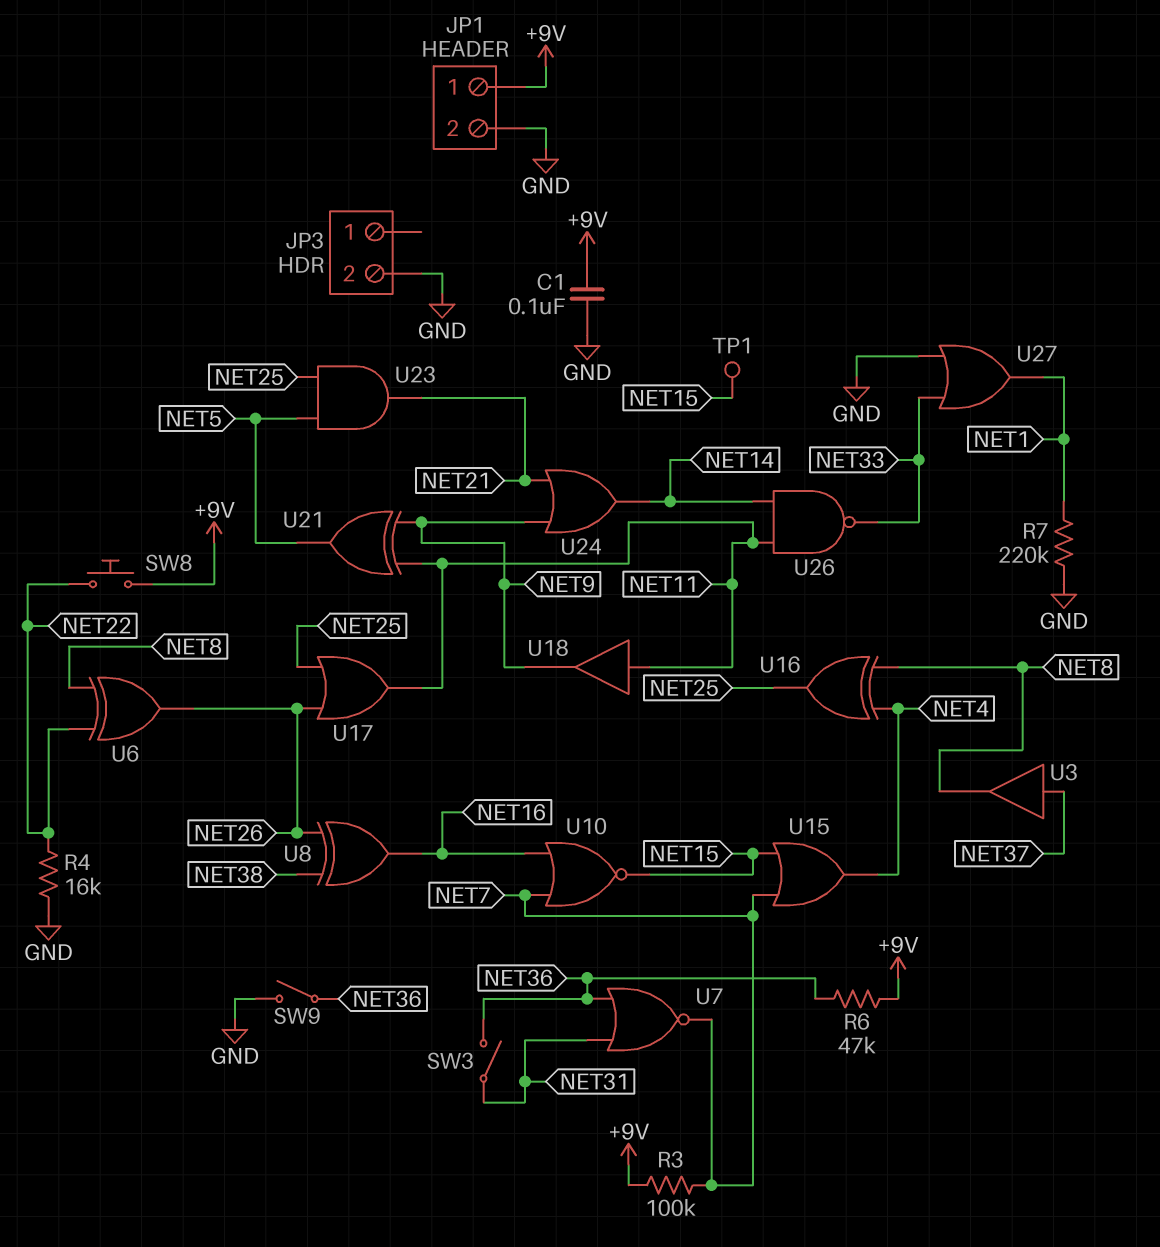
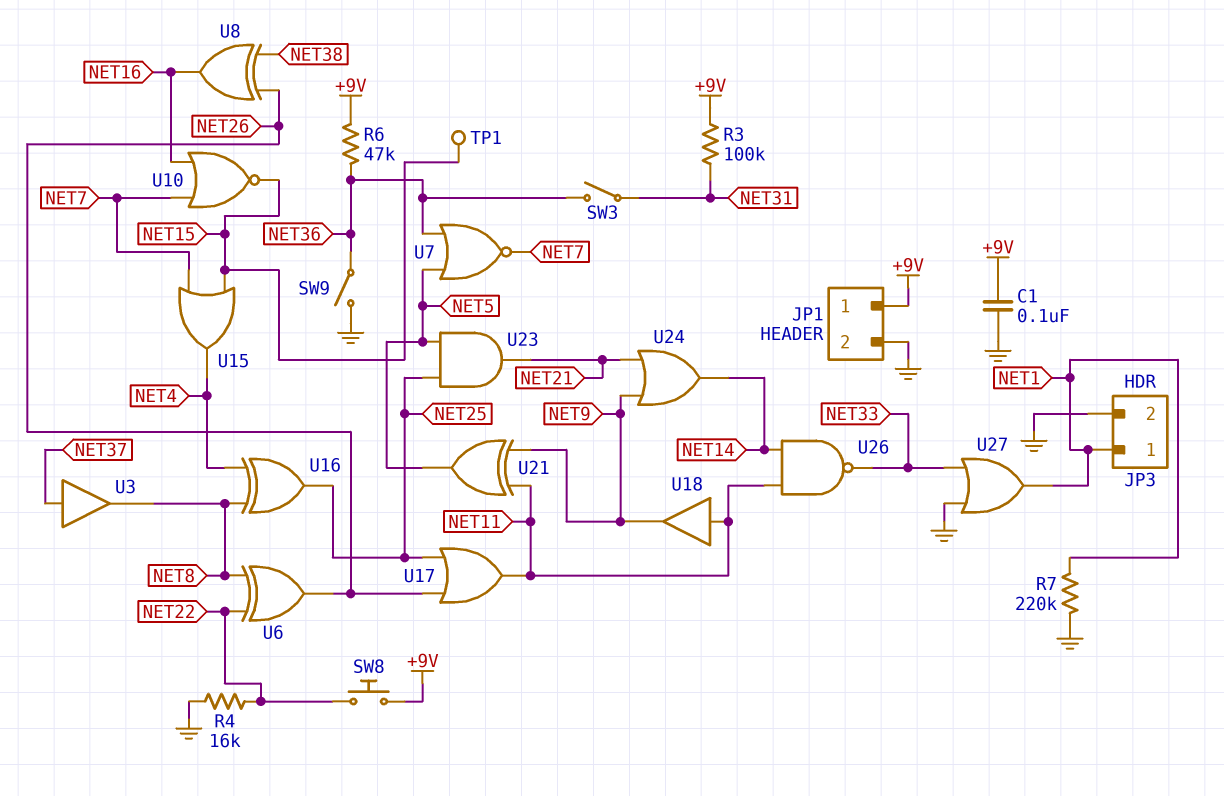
JP3 pin 1: none -> NET1
R3: 100k (+9V, NET7) -> 100k (+9V, NET31)
U7: NOR (in NET31, in NET36, out NET7) -> NOR (in NET5, in NET36, out NET7)

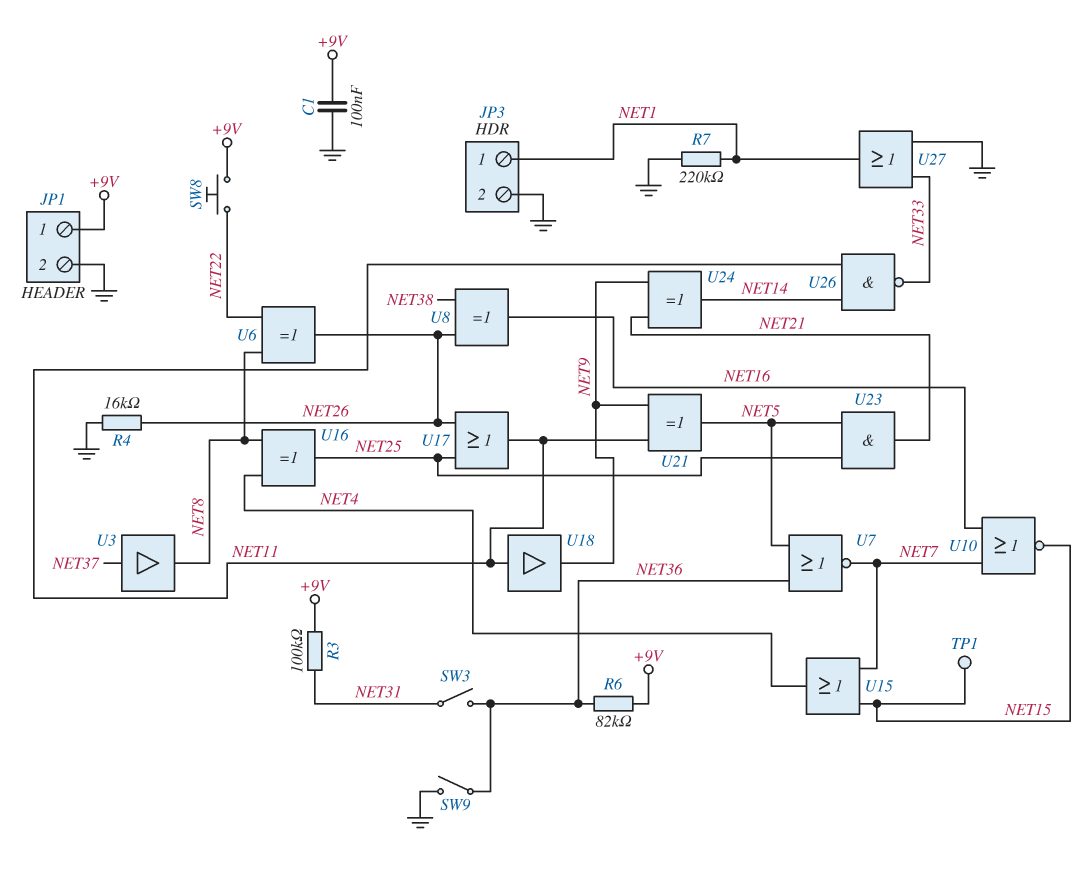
R4: 16k (GND, NET22) -> 16k (GND, NET26)
R6: 47k (+9V, NET36) -> 82k (+9V, NET36)
U24: OR (in NET9, in NET21, out NET14) -> XOR (in NET9, in NET21, out NET14)

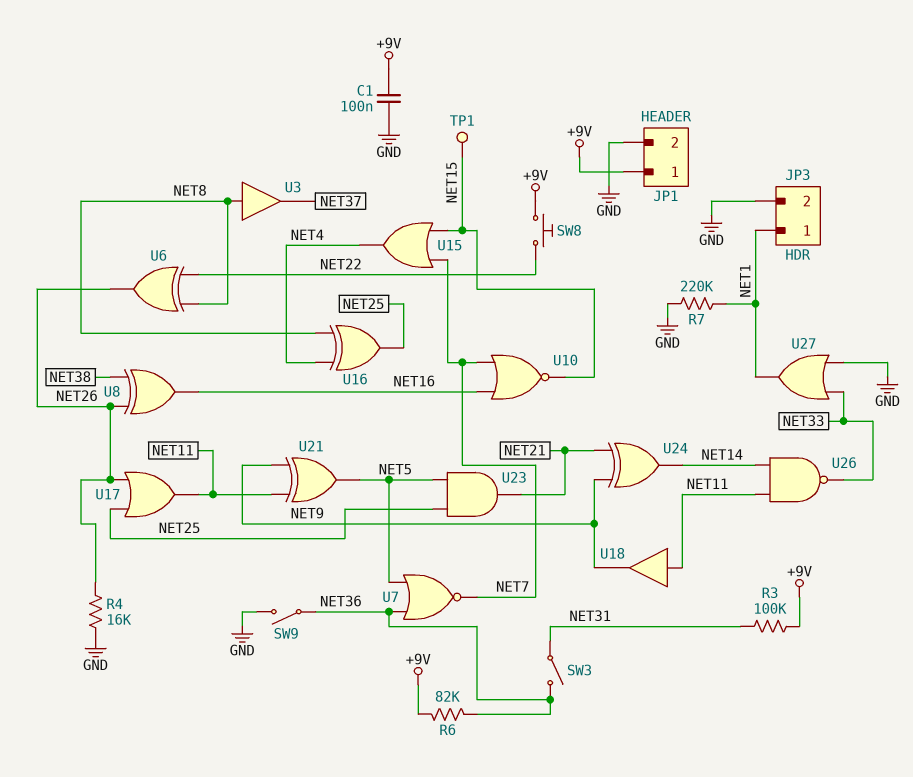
U3: buffer (in NET37, out NET8) -> buffer (in NET8, out NET37)

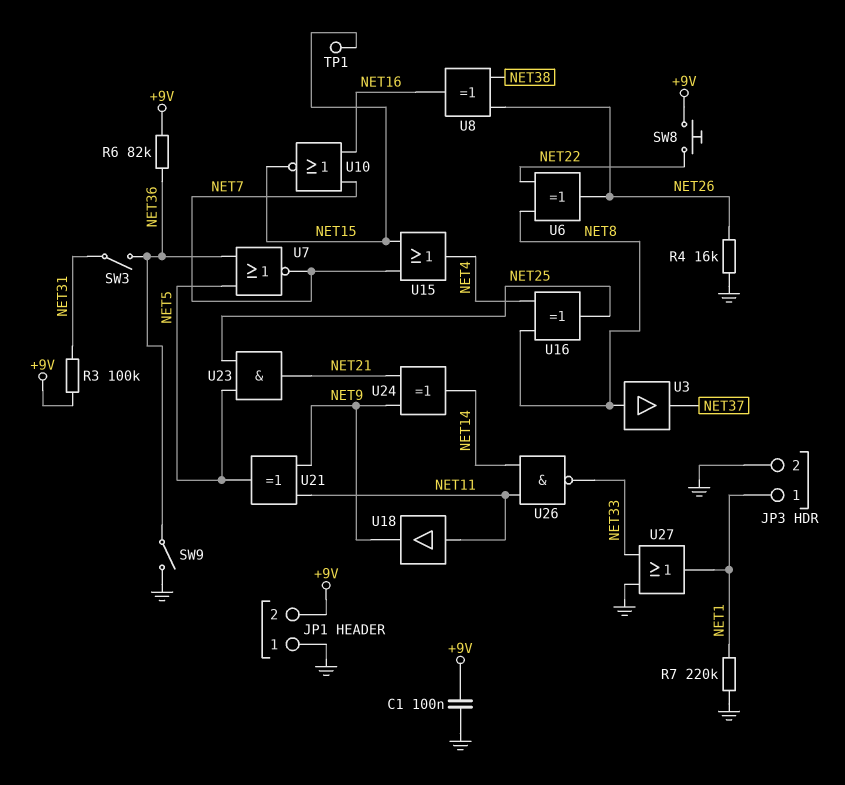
JP1 pin 1: +9V -> GND
JP1 pin 2: GND -> +9V
U17: OR (in NET25, in NET26, out NET11) -> none

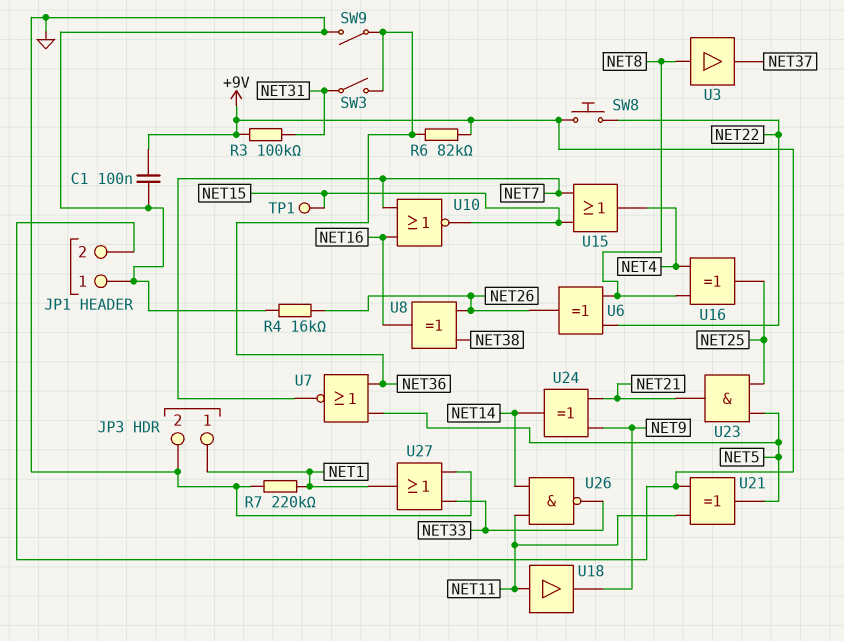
U21: XOR (in NET9, in NET11, out NET5) -> XOR (in +9V, in NET11, out NET5)

